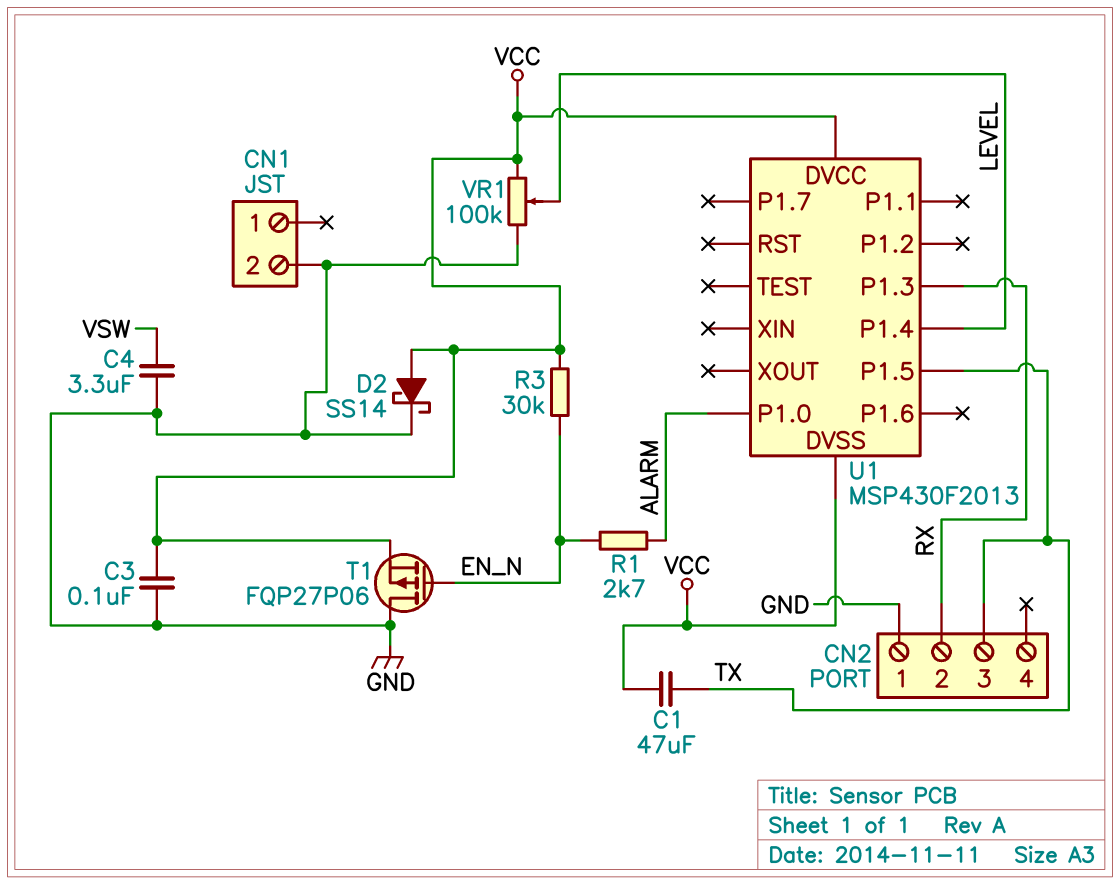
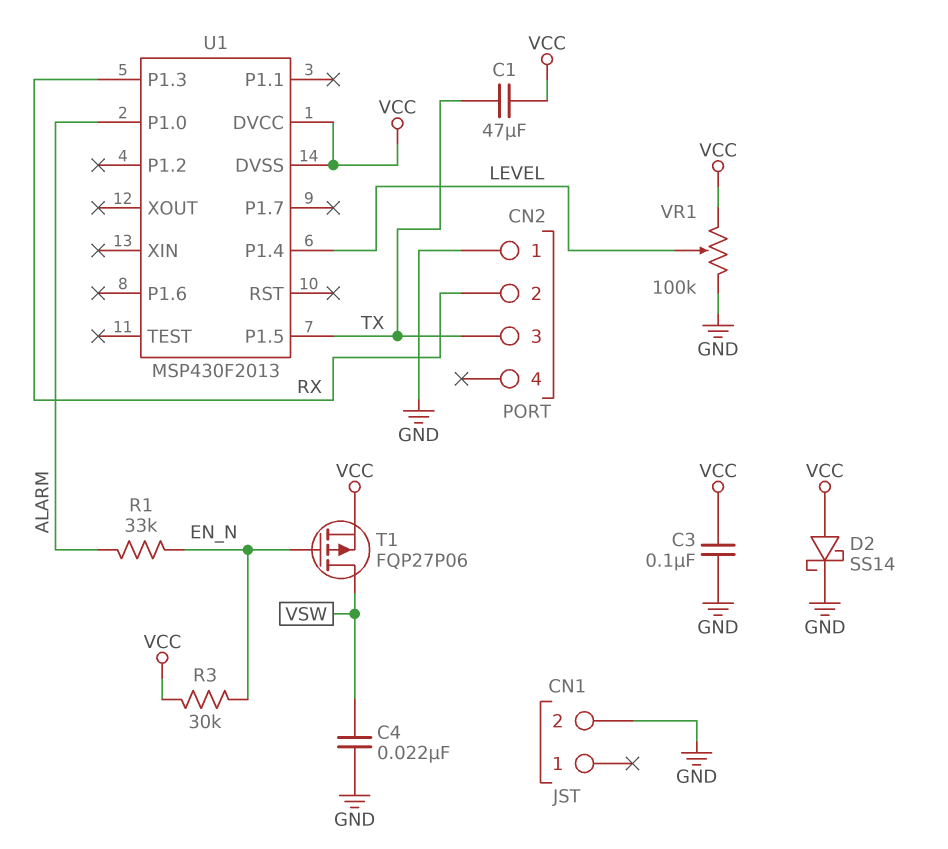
C4: 3.3uF (GND, VSW) -> 22nF (GND, VSW)
R1: 2.7k (ALARM, EN_N) -> 33k (ALARM, EN_N)
T1: PMOS FQP27P06 (G EN_N, D GND, S VCC) -> PMOS FQP27P06 (G EN_N, D VSW, S VCC)

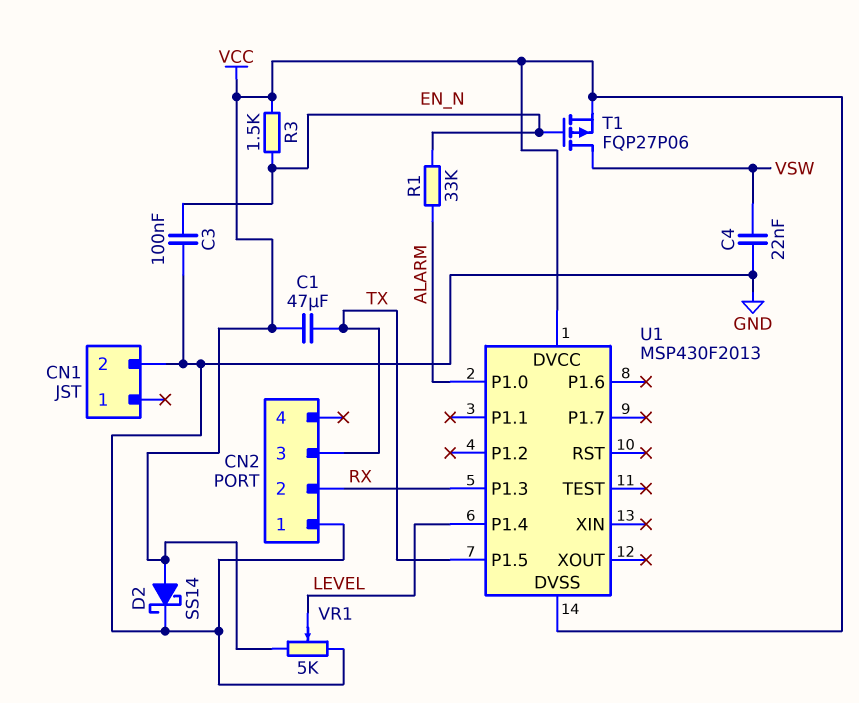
C3: 100nF (GND, VCC) -> 100nF (EN_N, GND)
R3: 30k (EN_N, VCC) -> 1.5k (EN_N, VCC)
VR1: 100k (GND, VCC, wiper LEVEL) -> 5k (GND, VCC, wiper LEVEL)

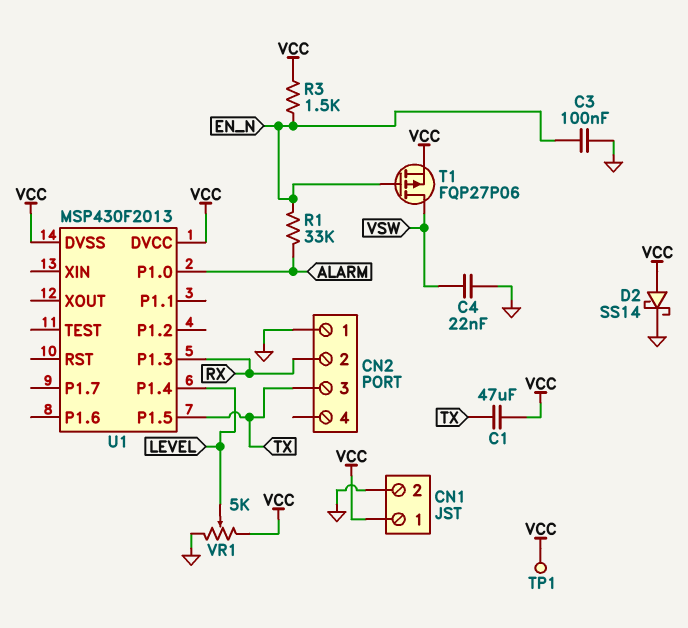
CN1 pin 1: none -> VCC
TP1: none -> test point (VCC)

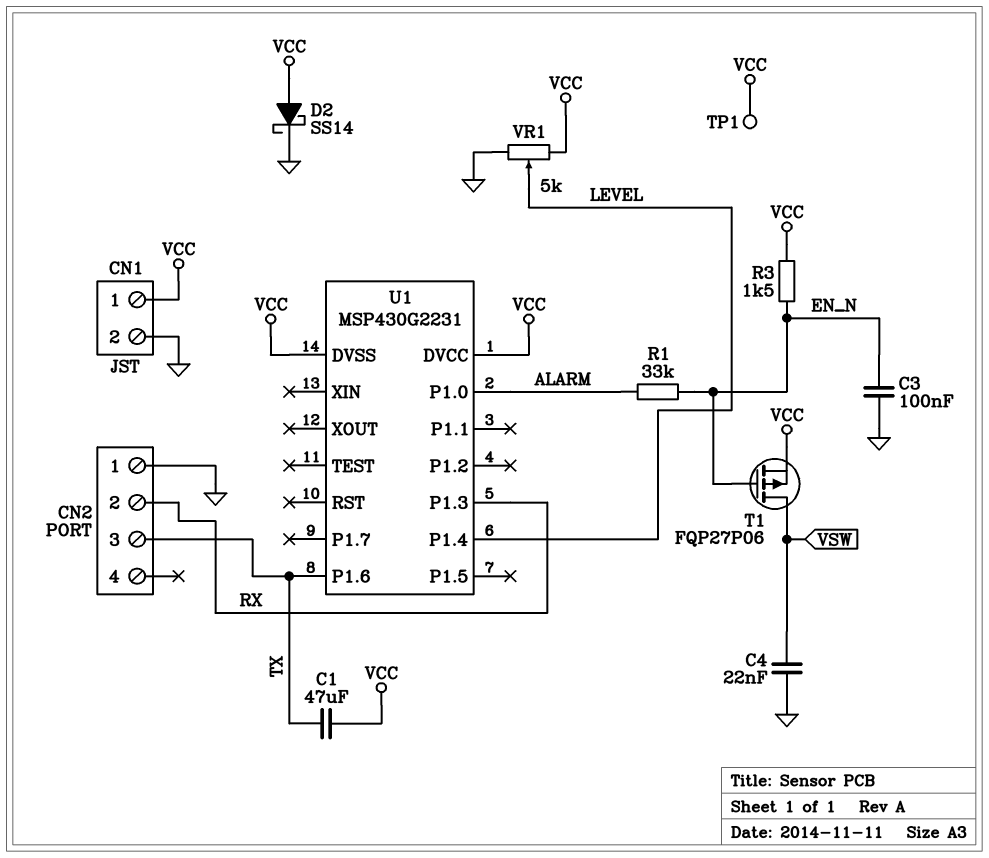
U1: MSP430F2013 -> MSP430G2231
U1 pin P1.5: TX -> none
U1 pin P1.6: none -> TX

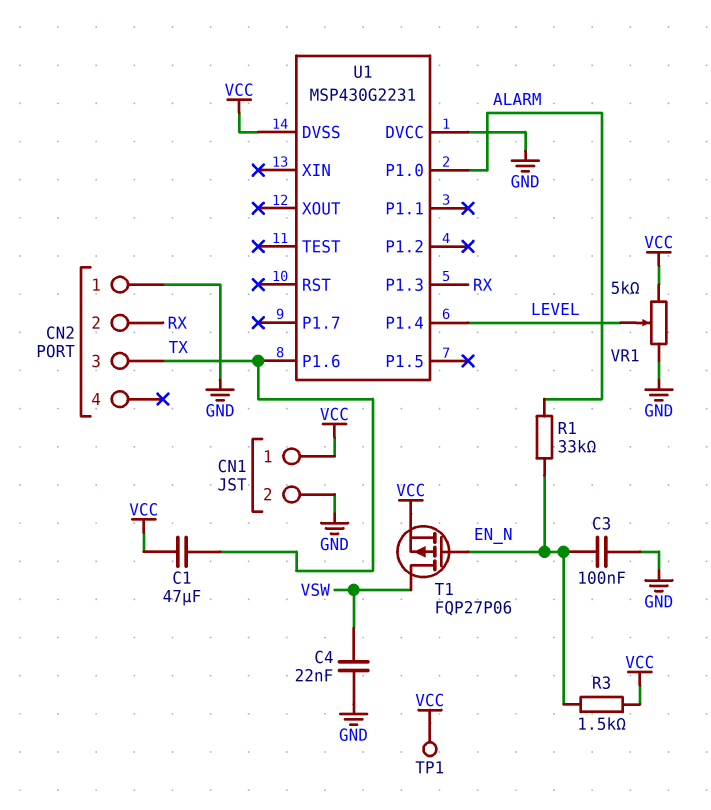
D2: schottky SS14 (A VCC, K GND) -> none
U1 pin DVCC: VCC -> GND

